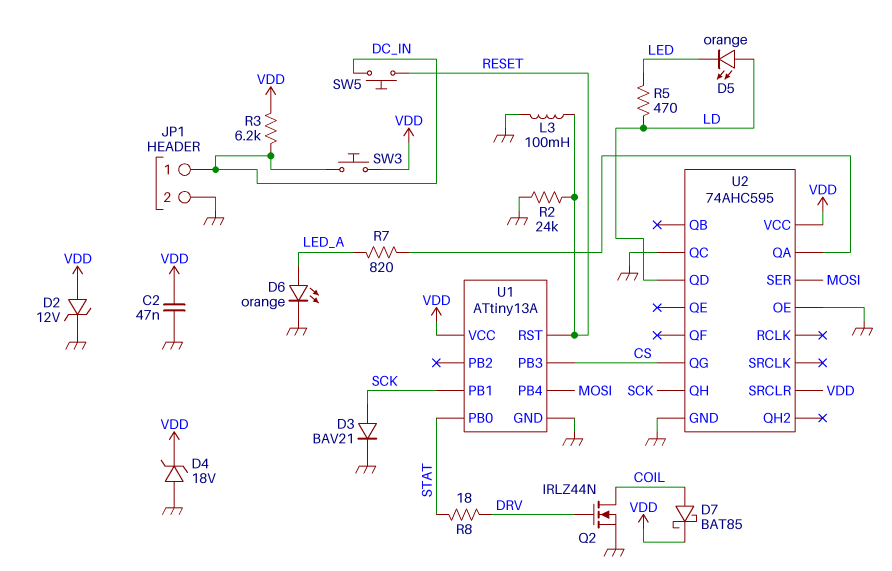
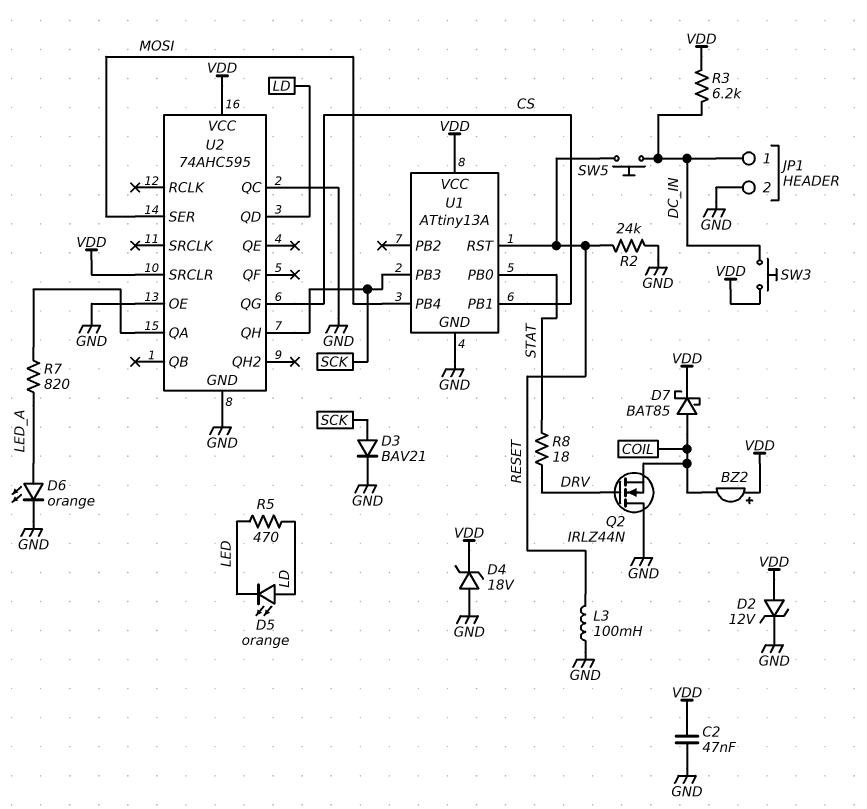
BZ2: none -> buzzer (plus VDD, minus COIL)
Q2: NMOS IRLZ44N (G DRV, D COIL, S GND) -> NMOS IRLZ44N (G DRV, D GND, S COIL)
U1 pin PB1: SCK -> CS
U1 pin PB3: CS -> SCK

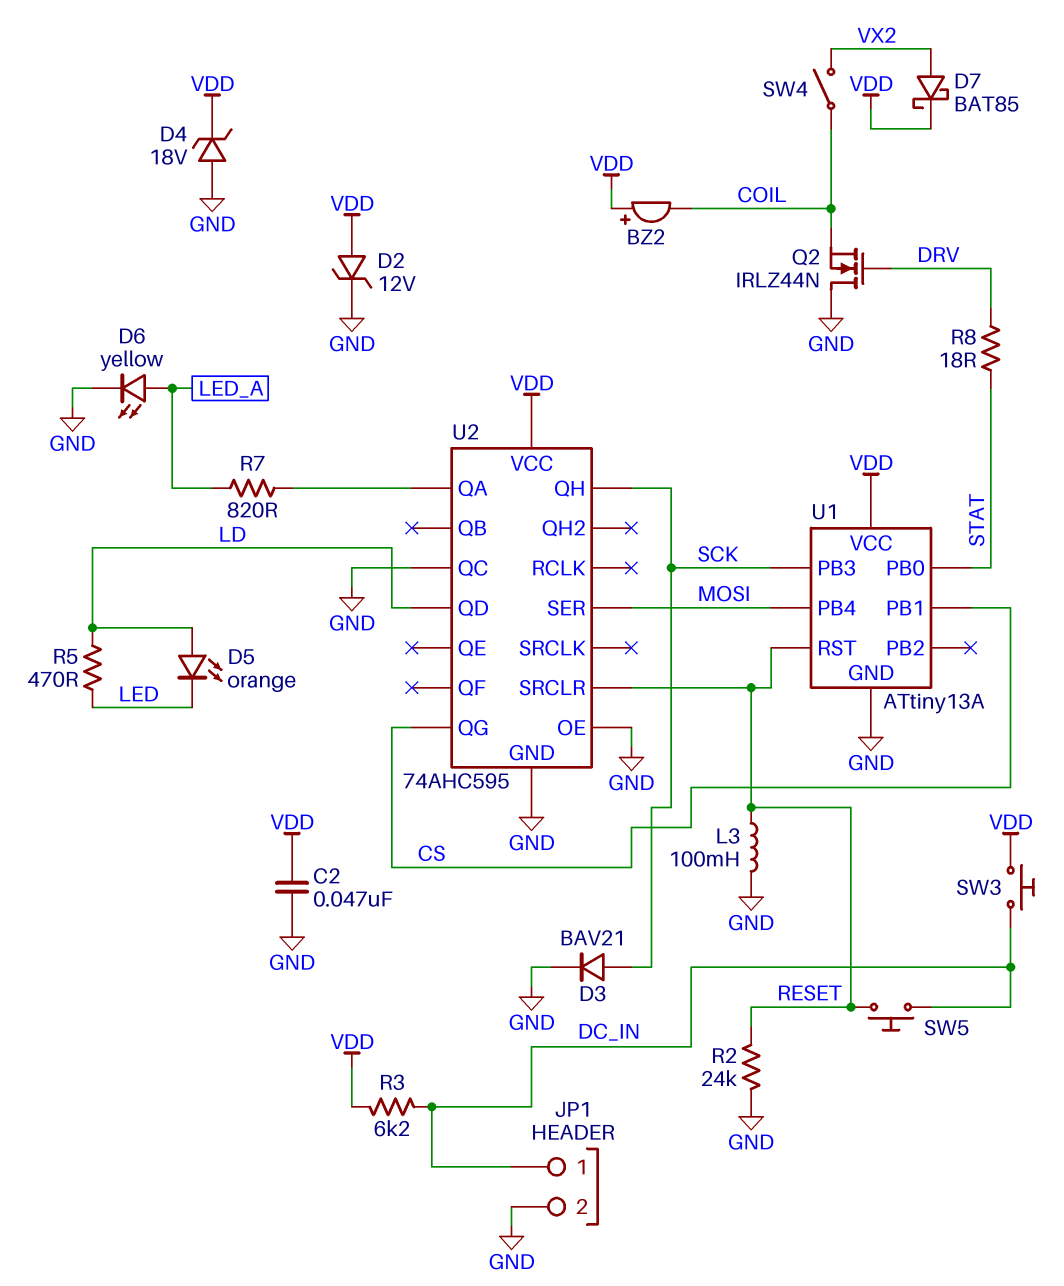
D6: LED orange (A LED_A, K GND) -> LED yellow (A LED_A, K GND)
D7: schottky BAT85 (A COIL, K VDD) -> schottky BAT85 (A VX2, K VDD)
SW4: none -> switch (COIL, VX2)
U2 pin SRCLR: VDD -> RESET

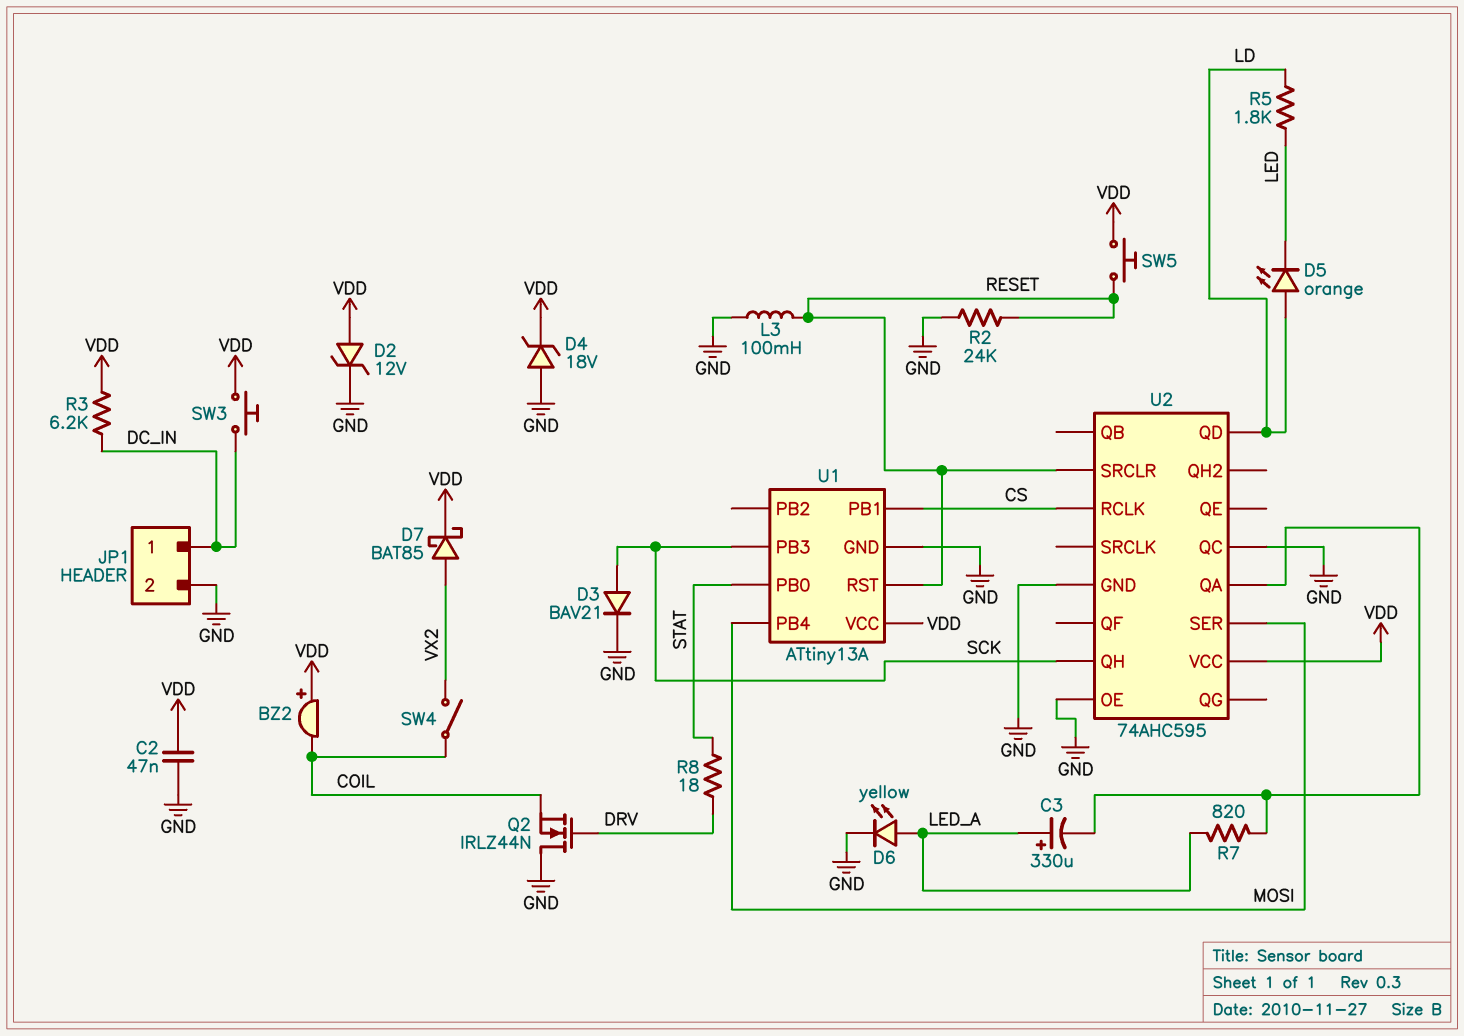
C3: none -> 330uF (plus LED_A, minus U2/QA)
R5: 470 (LD, LED) -> 1.8k (LD, LED)
SW5: button (DC_IN, RESET) -> button (RESET, VDD)
U2 pin QG: CS -> none
U2 pin RCLK: none -> CS

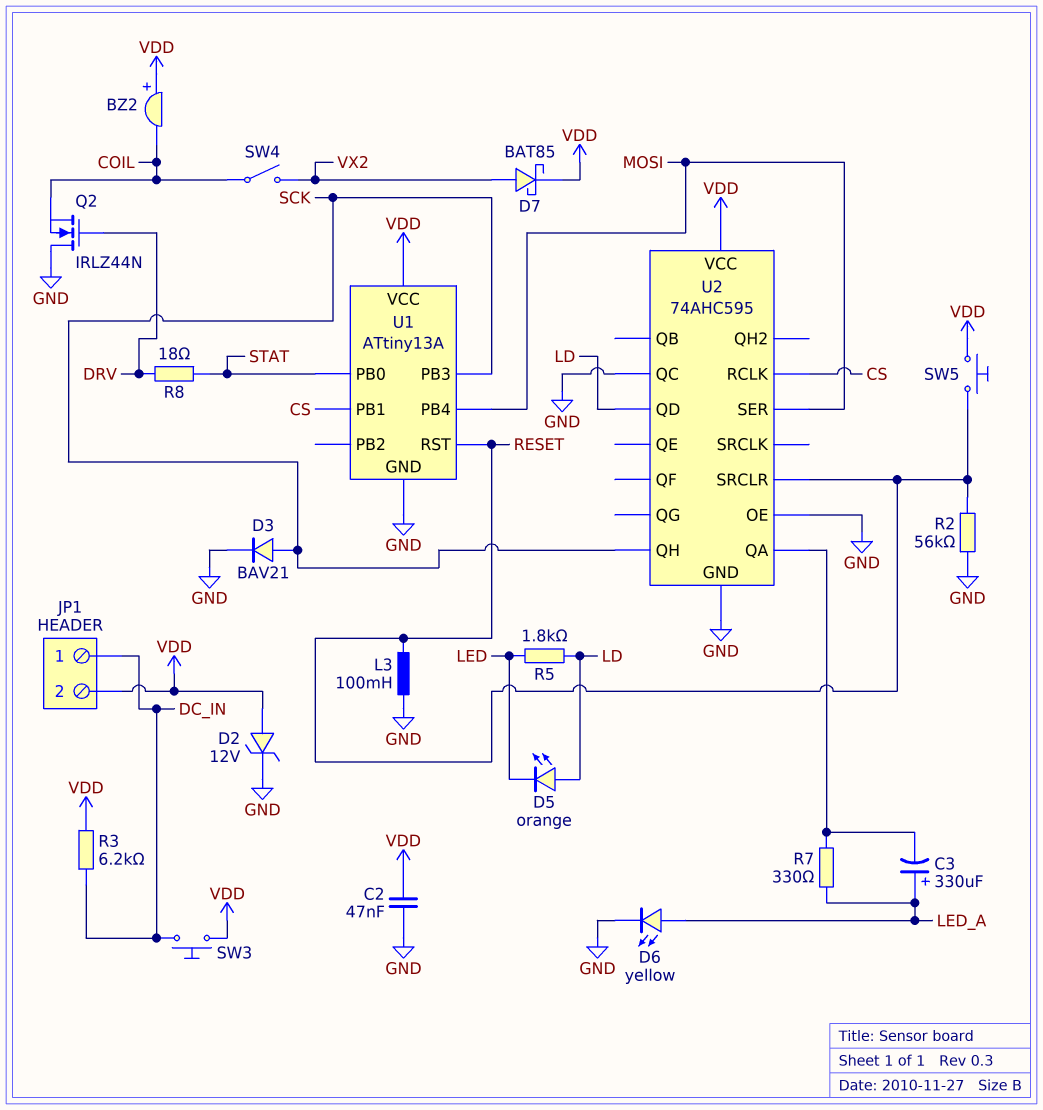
D4: zener 18V (A GND, K VDD) -> none
JP1 pin 2: GND -> VDD
R2: 24k (GND, RESET) -> 56k (GND, RESET)
R7: 820 (LED_A, U2/QA) -> 330 (LED_A, U2/QA)

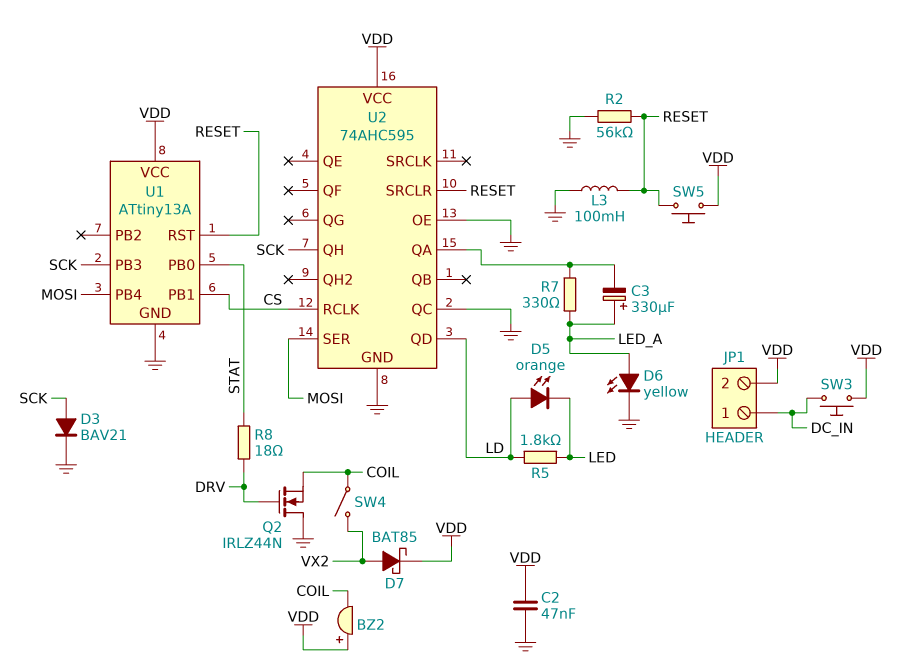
D2: zener 12V (A VDD, K GND) -> none
R3: 6.2k (DC_IN, VDD) -> none

